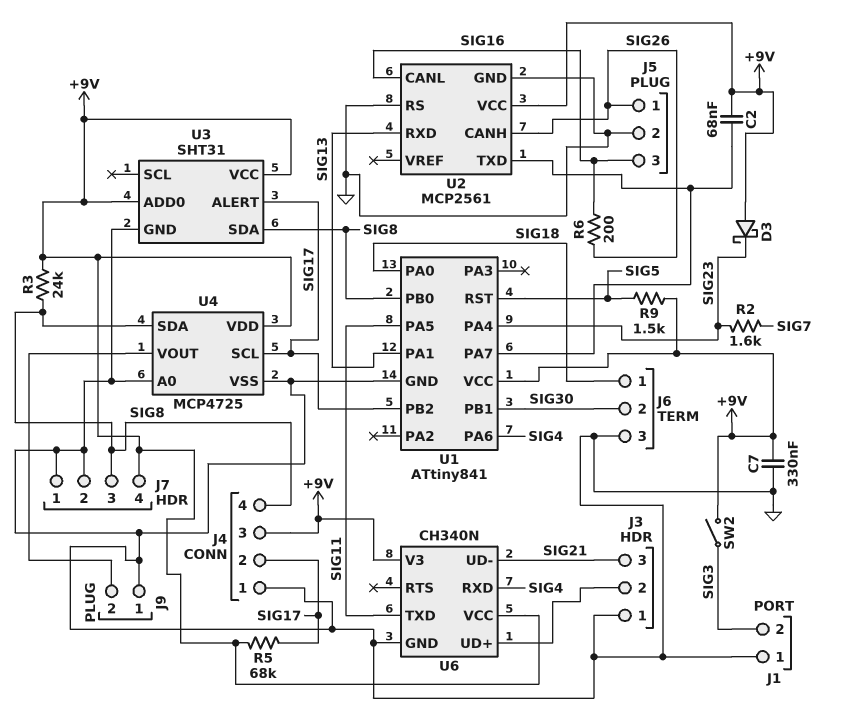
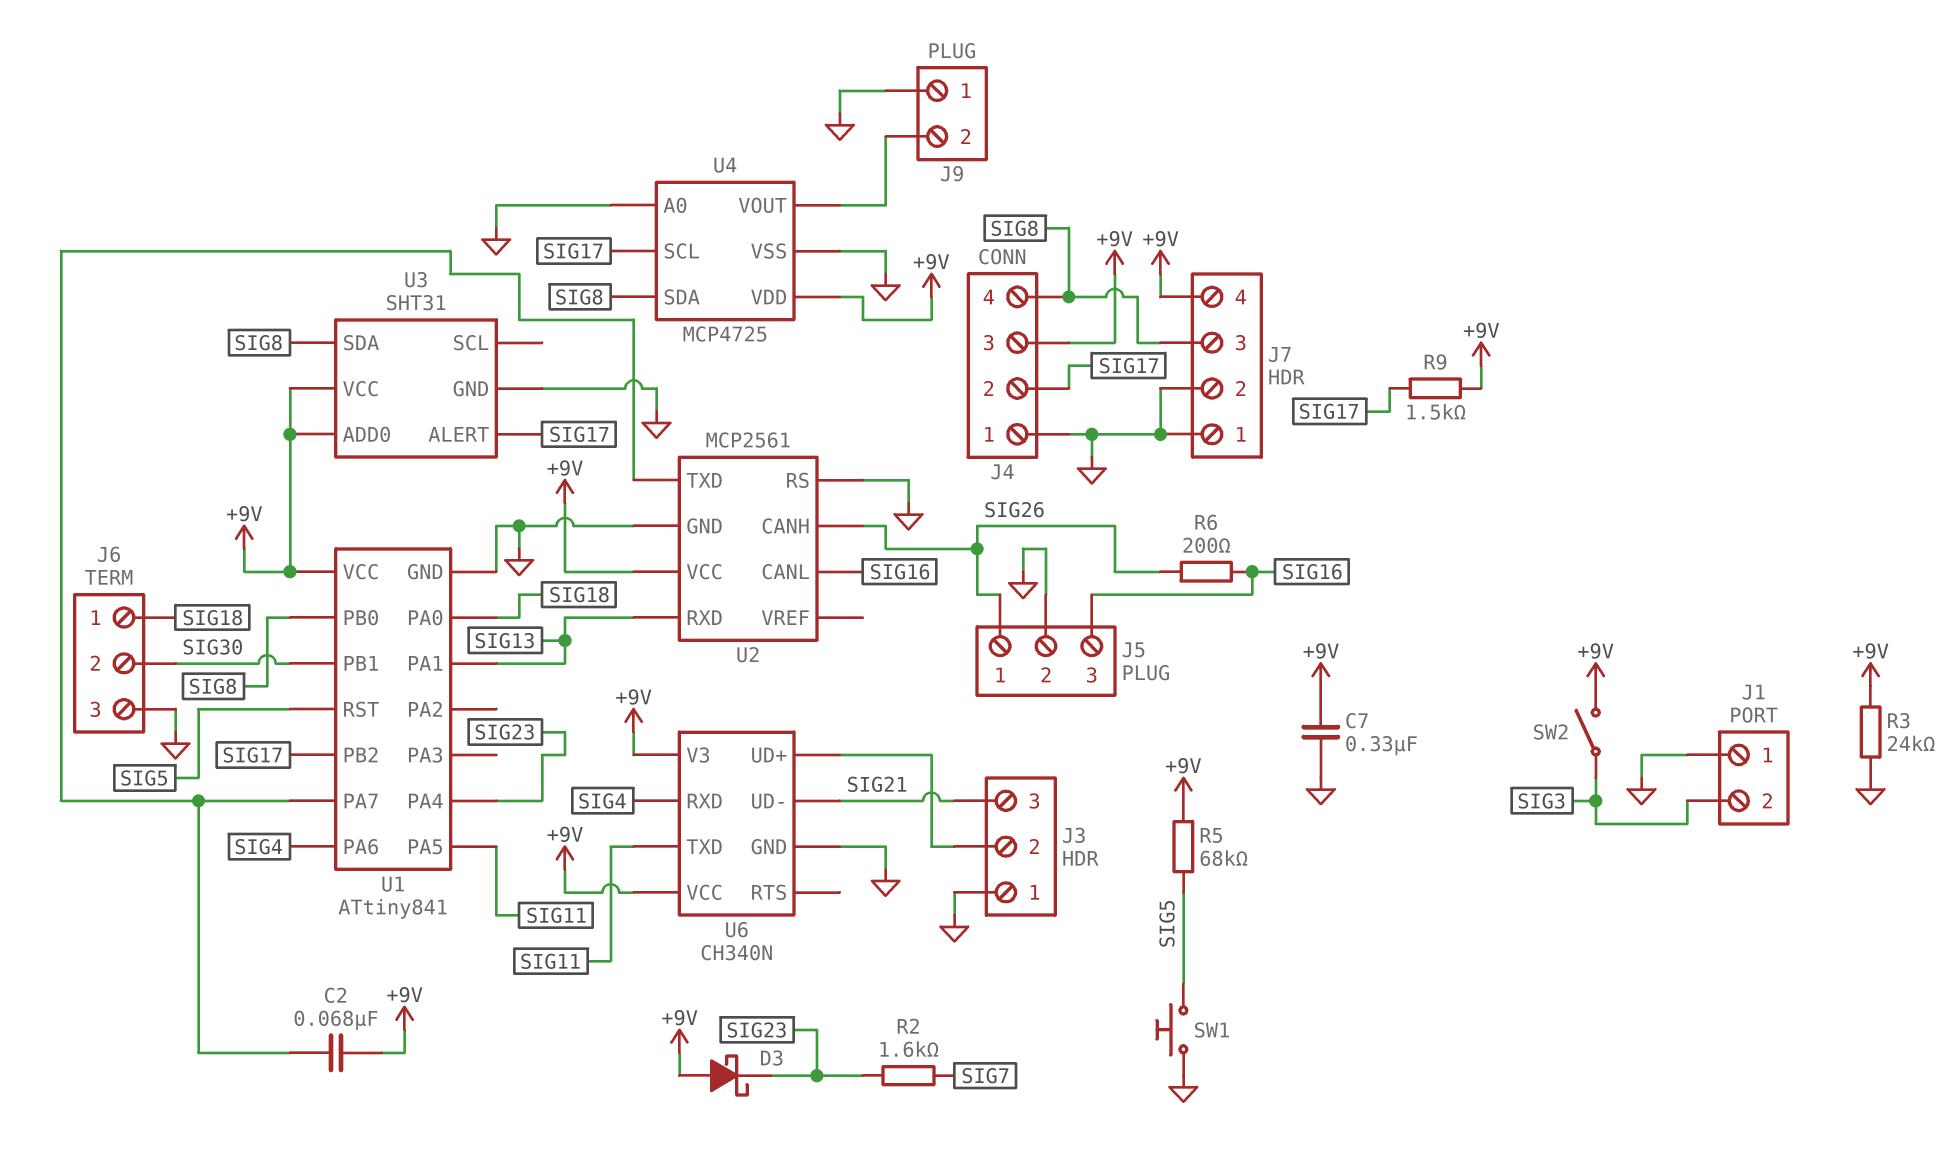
R3: 24k (+9V, SIG8) -> 24k (+9V, GND)
R5: 68k (+9V, SIG17) -> 68k (+9V, SIG5)
R9: 1.5k (+9V, SIG5) -> 1.5k (+9V, SIG17)
SW1: none -> button (GND, SIG5)

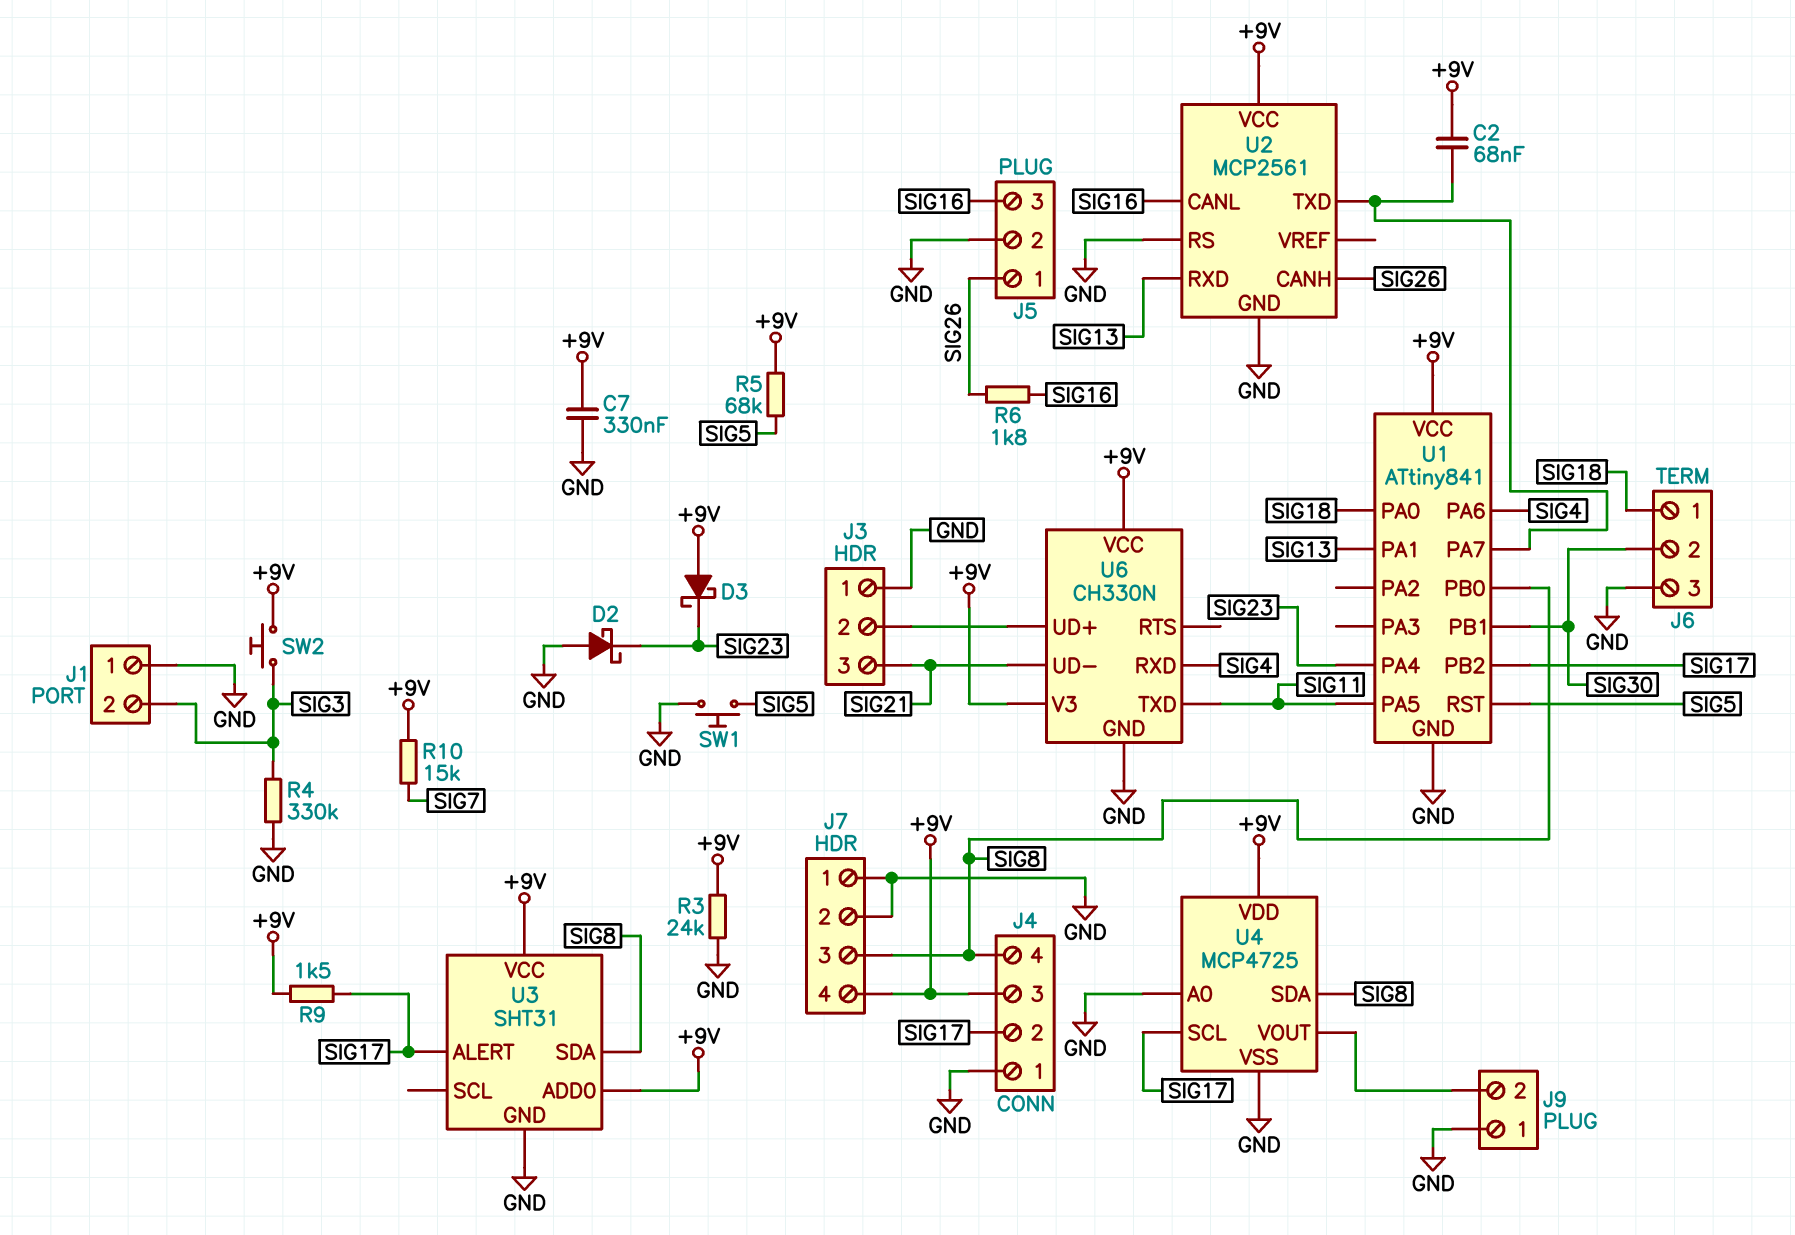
D2: none -> schottky (A GND, K SIG23)
R2: 1.6k (SIG7, SIG23) -> none
R4: none -> 330k (GND, SIG3)
R6: 200 (SIG16, SIG26) -> 1.8k (SIG16, SIG26)
R10: none -> 15k (+9V, SIG7)
SW2: switch (+9V, SIG3) -> button (+9V, SIG3)
U6: CH340N -> CH330N

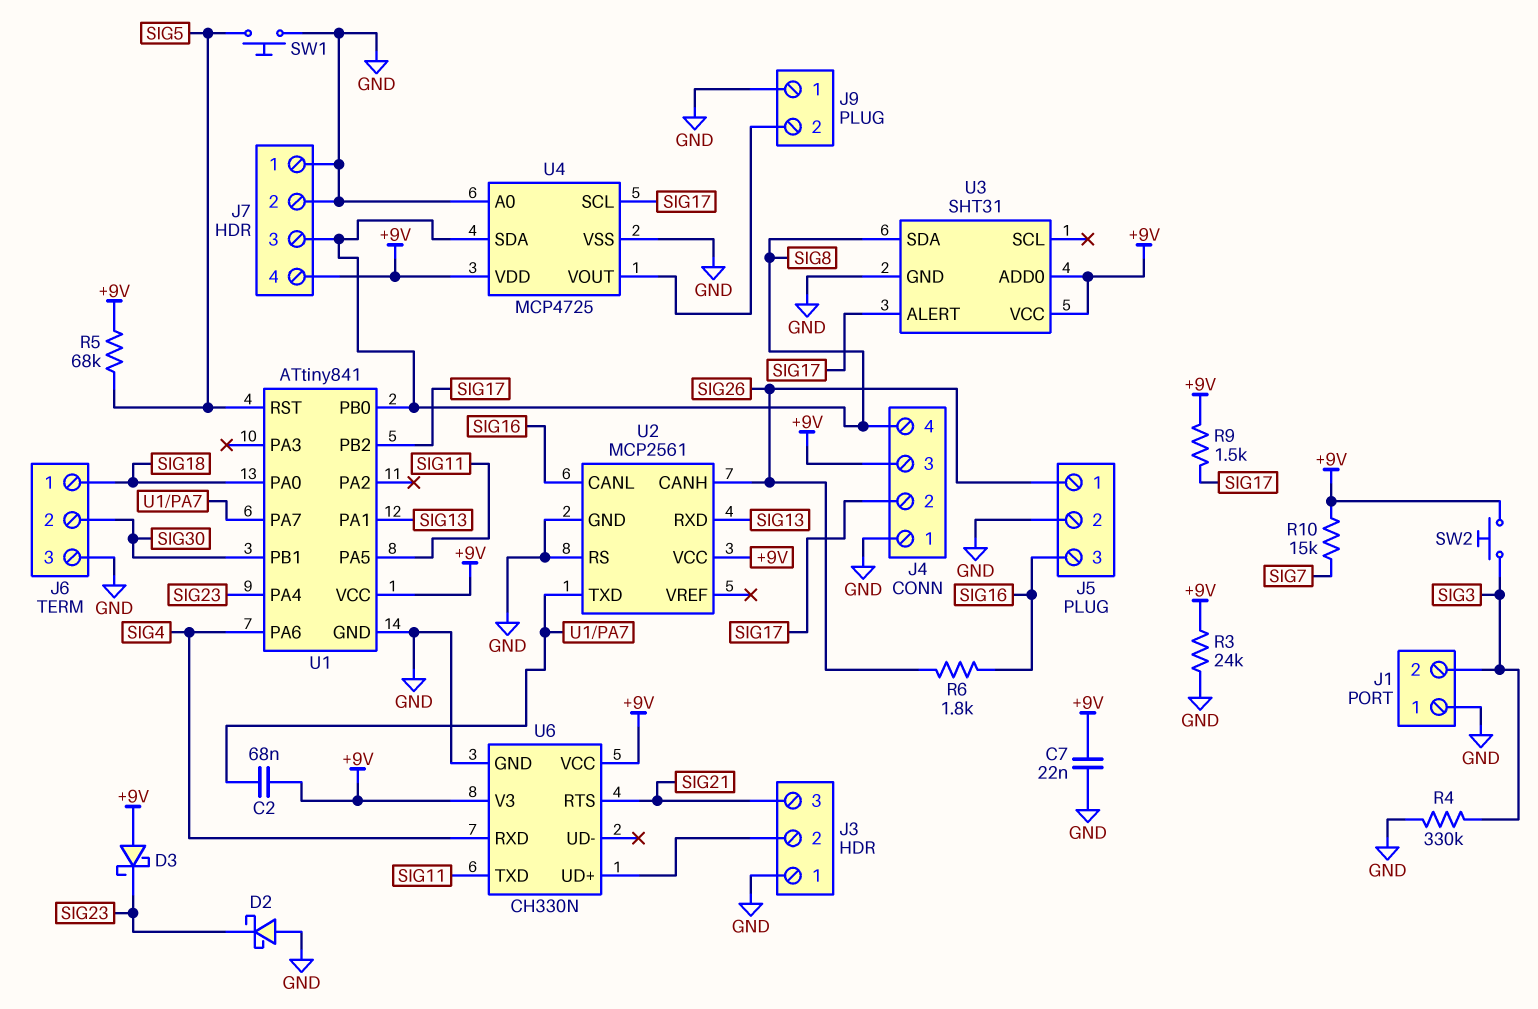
C7: 330nF (+9V, GND) -> 22nF (+9V, GND)
U6 pin RTS: none -> SIG21
U6 pin UD-: SIG21 -> none

